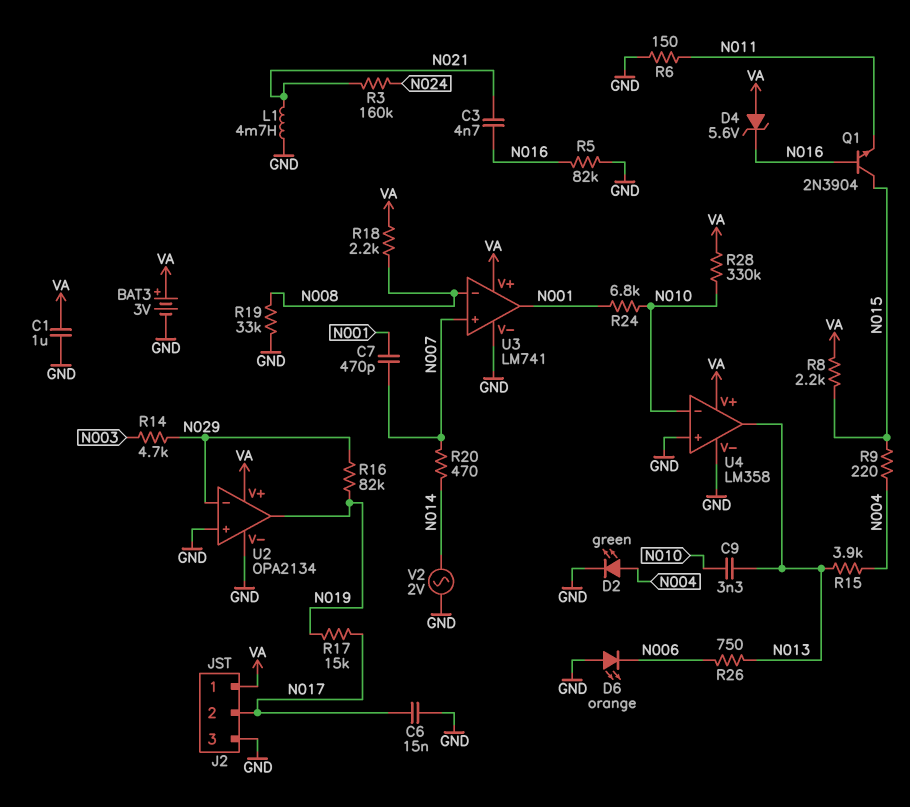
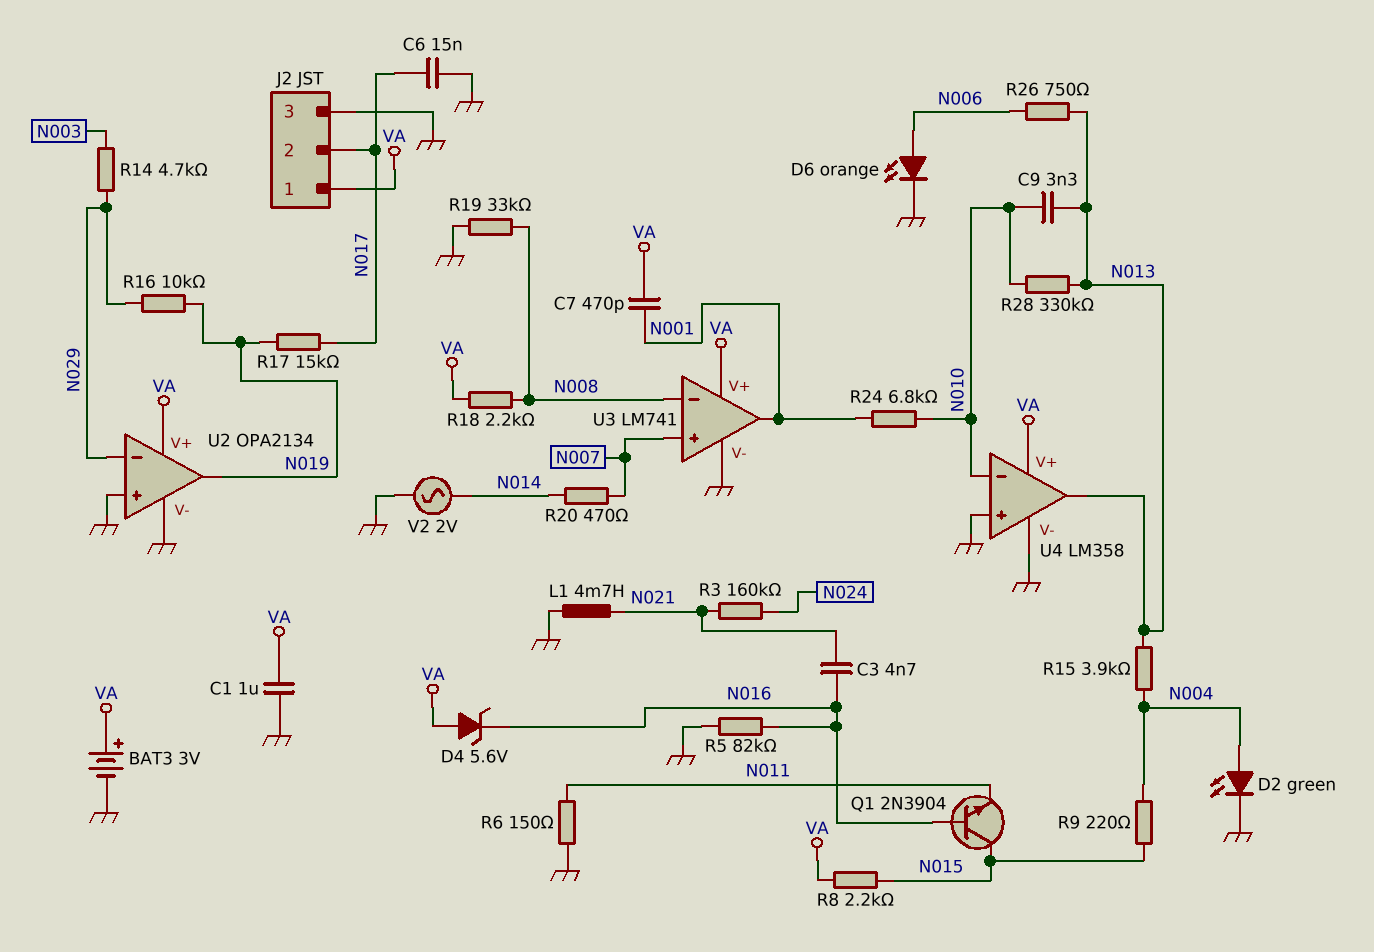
C7: 470pF (N001, N007) -> 470pF (N001, VA)
D6: LED orange (A GND, K N006) -> LED orange (A N006, K GND)
R16: 82k (N019, N029) -> 10k (N019, N029)
R28: 330k (N010, VA) -> 330k (N010, N013)

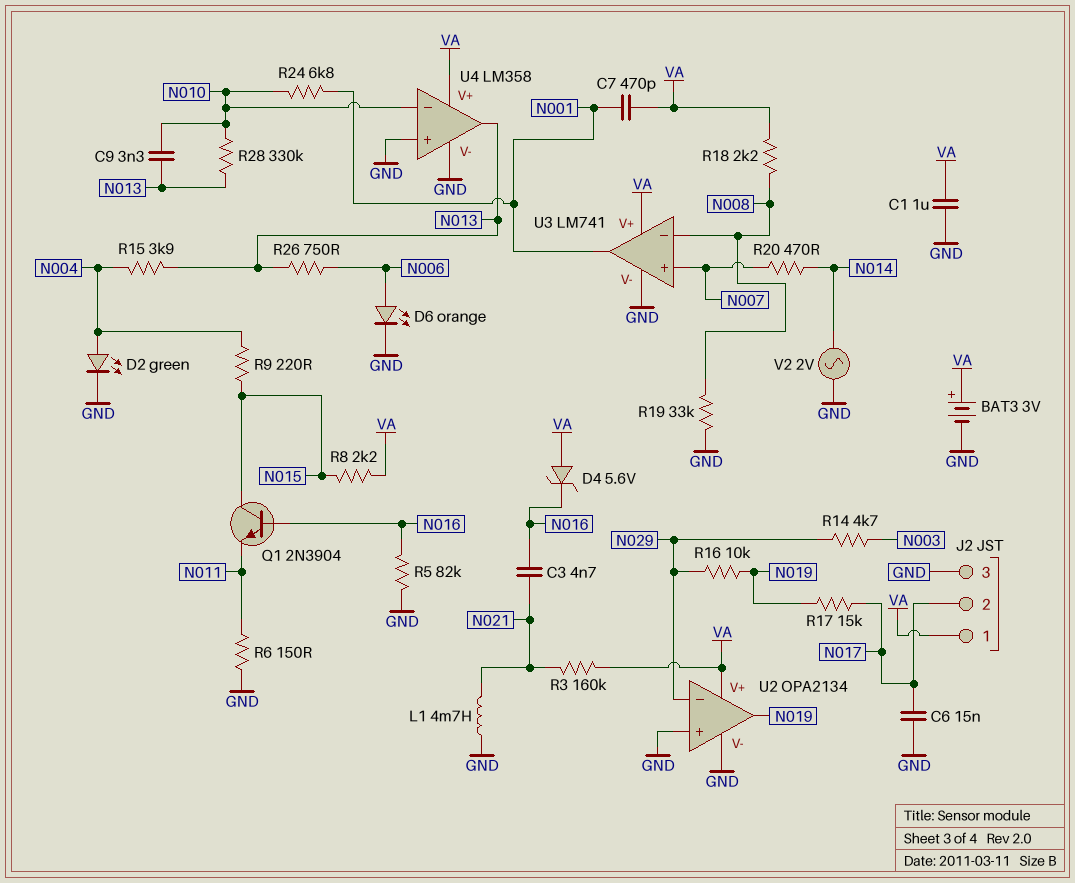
R3: 160k (N021, N024) -> 160k (N021, VA)

